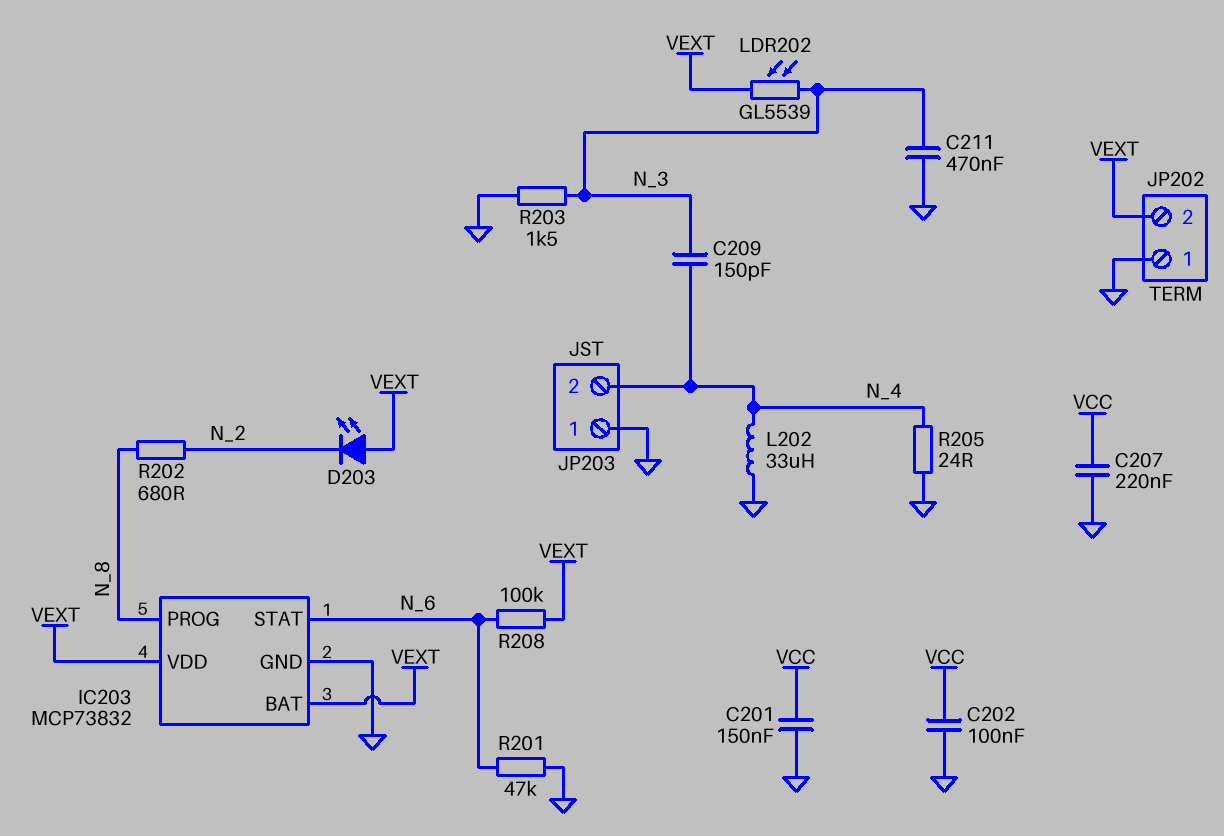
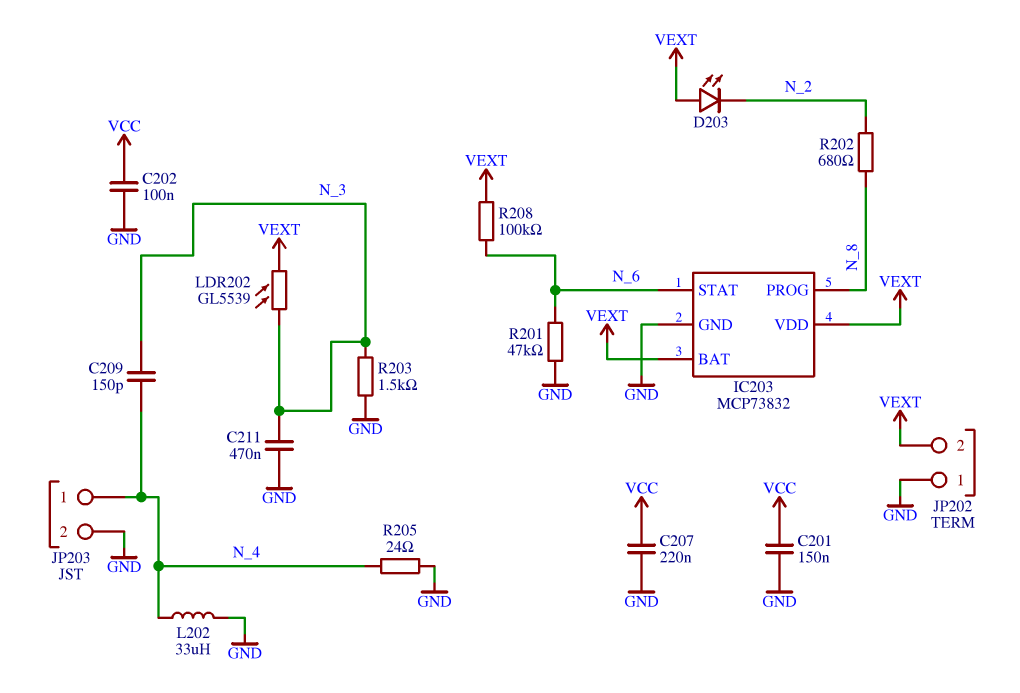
JP203 pin 1: GND -> N_4
JP203 pin 2: N_4 -> GND

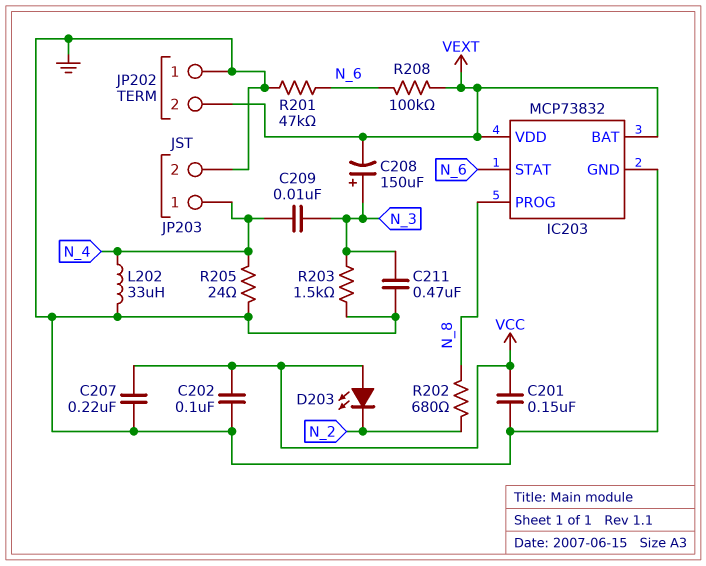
C208: none -> 150uF (plus N_3, minus VEXT)
C209: 150pF (N_3, N_4) -> 10nF (N_3, N_4)
D203: LED (A VEXT, K N_2) -> LED (A VCC, K N_2)
LDR202: GL5539 (N_3, VEXT) -> none

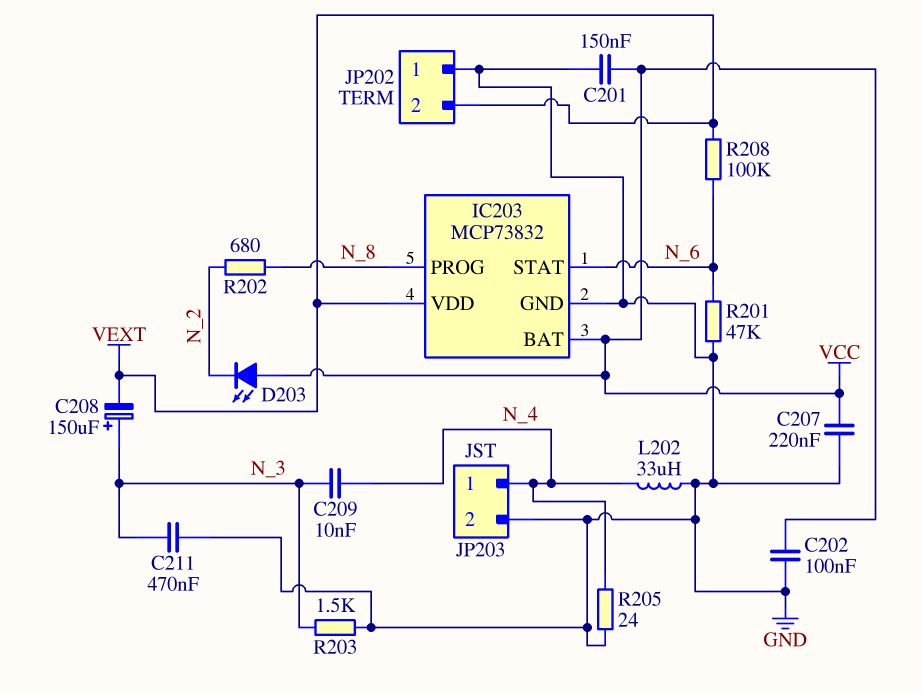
IC203 pin BAT: VEXT -> VCC

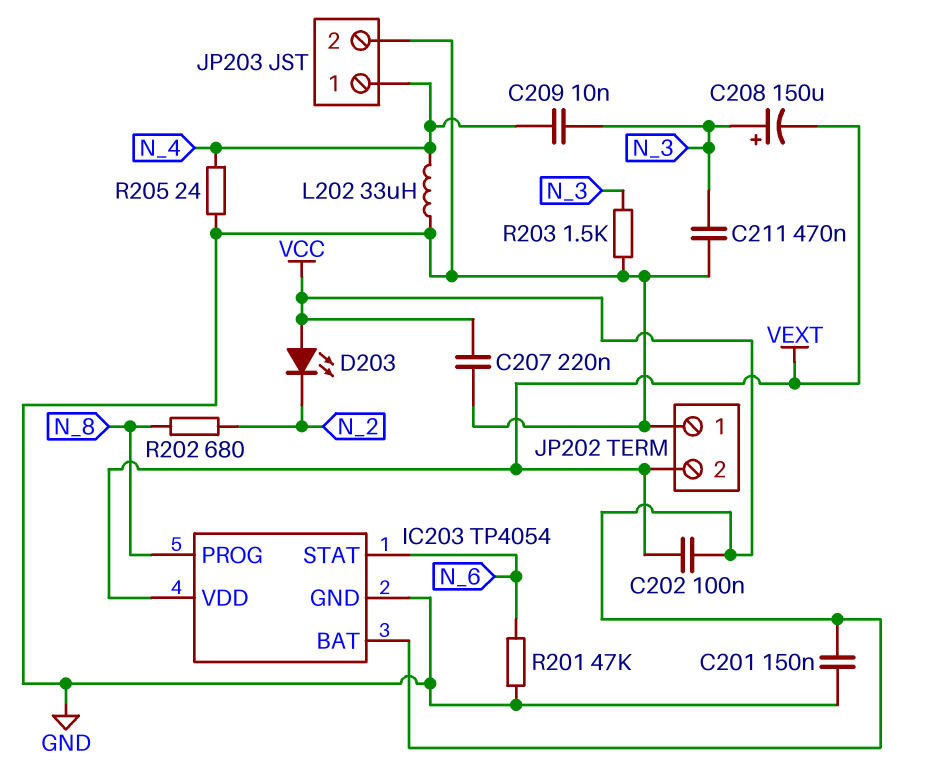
C202: 100nF (GND, VCC) -> 100nF (VCC, VEXT)
IC203: MCP73832 -> TP4054
R208: 100k (N_6, VEXT) -> none

